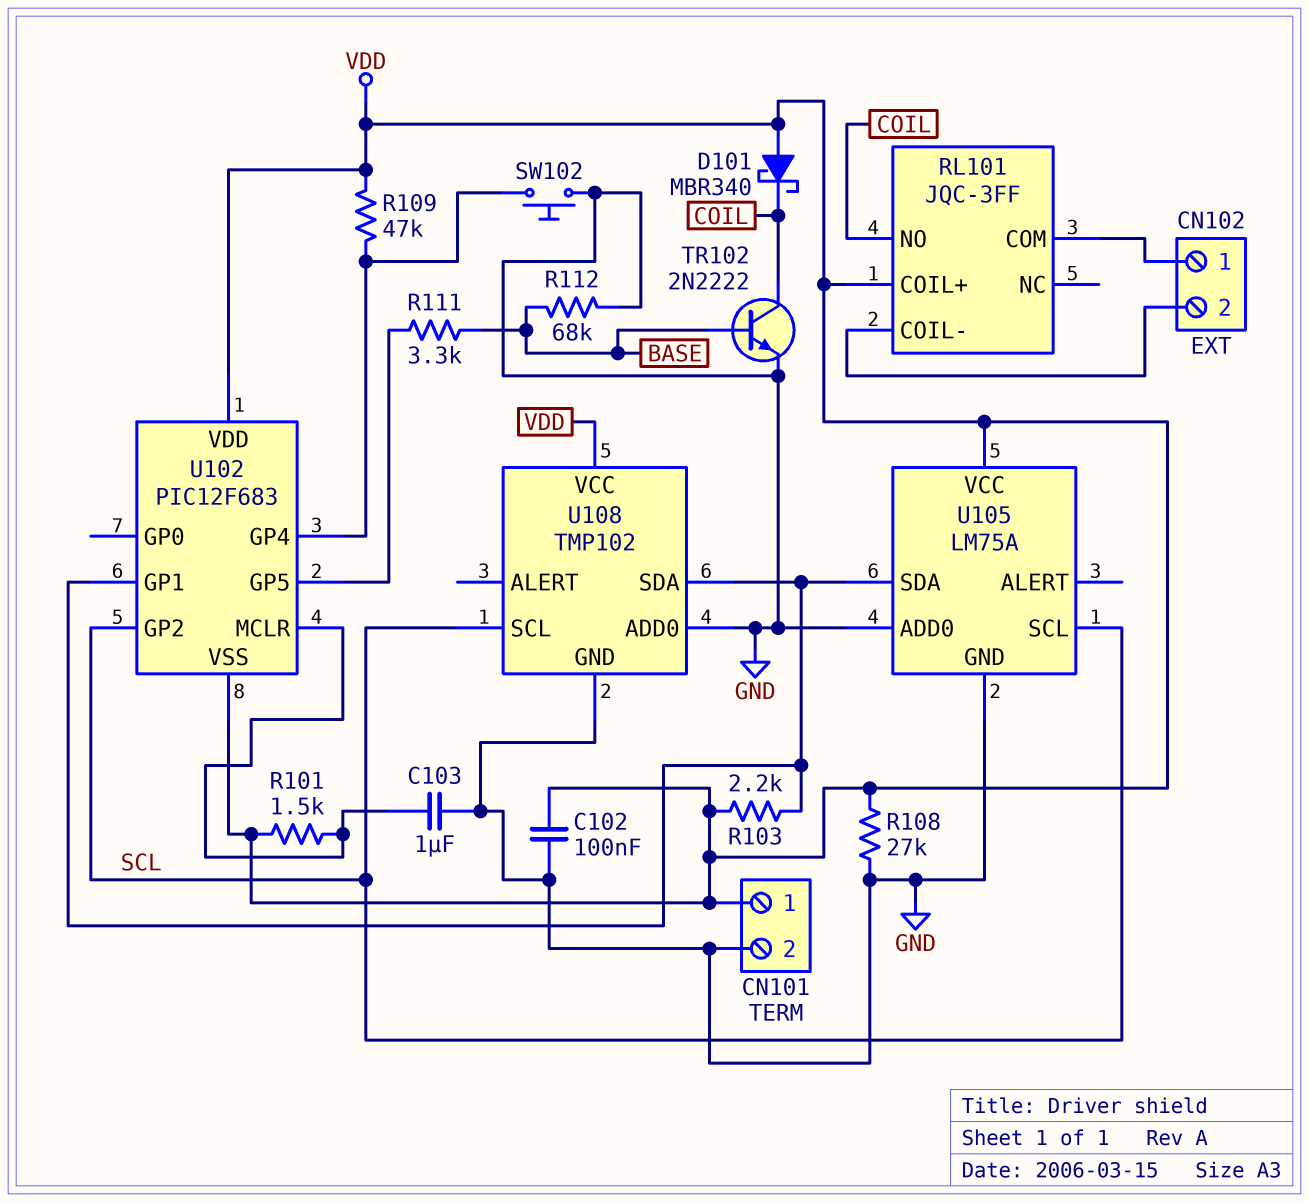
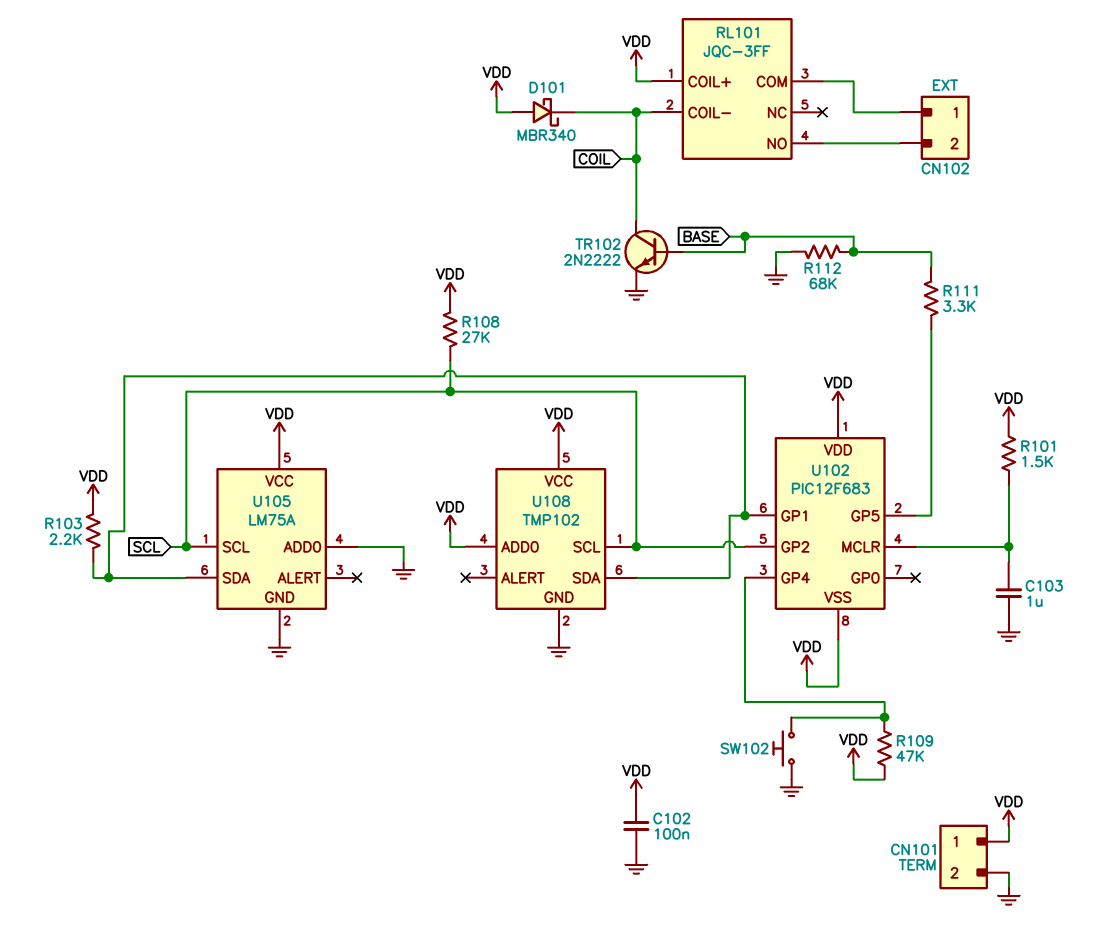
R108: 27k (GND, VDD) -> 27k (SCL, VDD)
RL101 pin COIL-: CN102/2 -> COIL
RL101 pin NO: COIL -> CN102/2
U108 pin ADD0: GND -> VDD

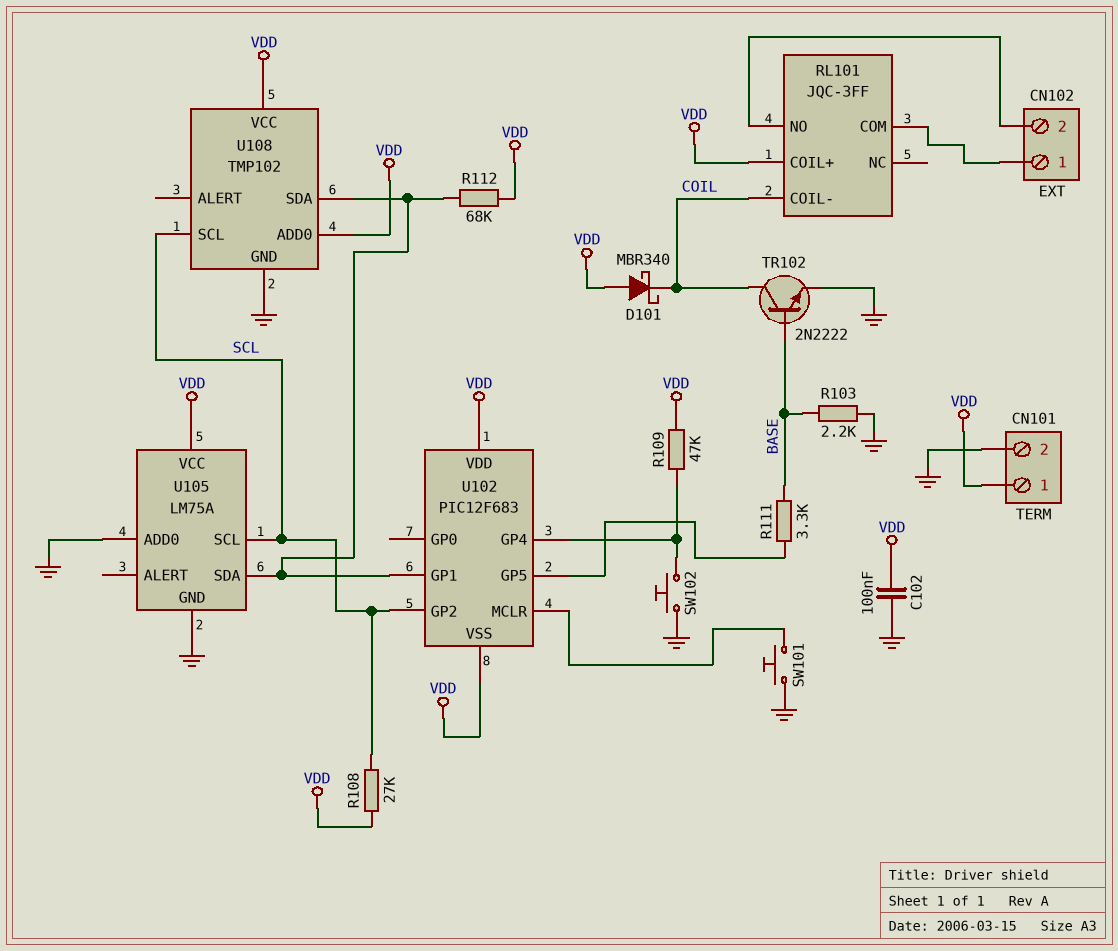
C103: 1uF (GND, U102/MCLR) -> none
R101: 1.5k (U102/MCLR, VDD) -> none
R103: 2.2k (U102/GP1, VDD) -> 2.2k (BASE, GND)
R112: 68k (BASE, GND) -> 68k (U102/GP1, VDD)
SW101: none -> button (GND, U102/MCLR)

